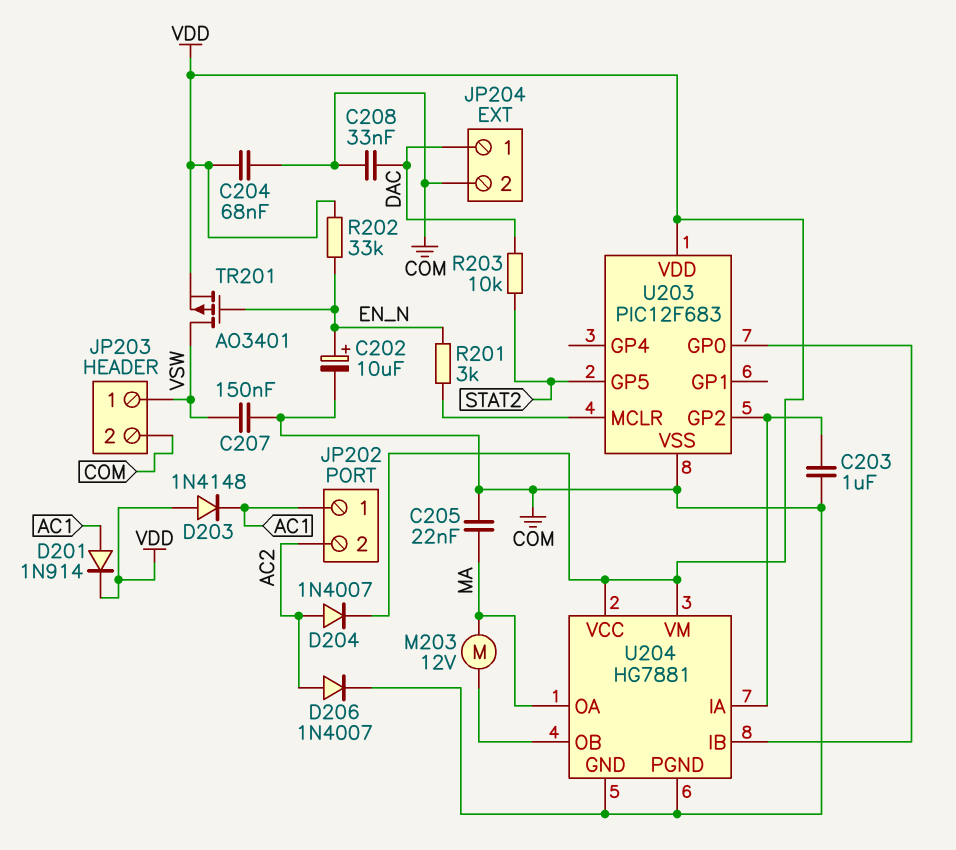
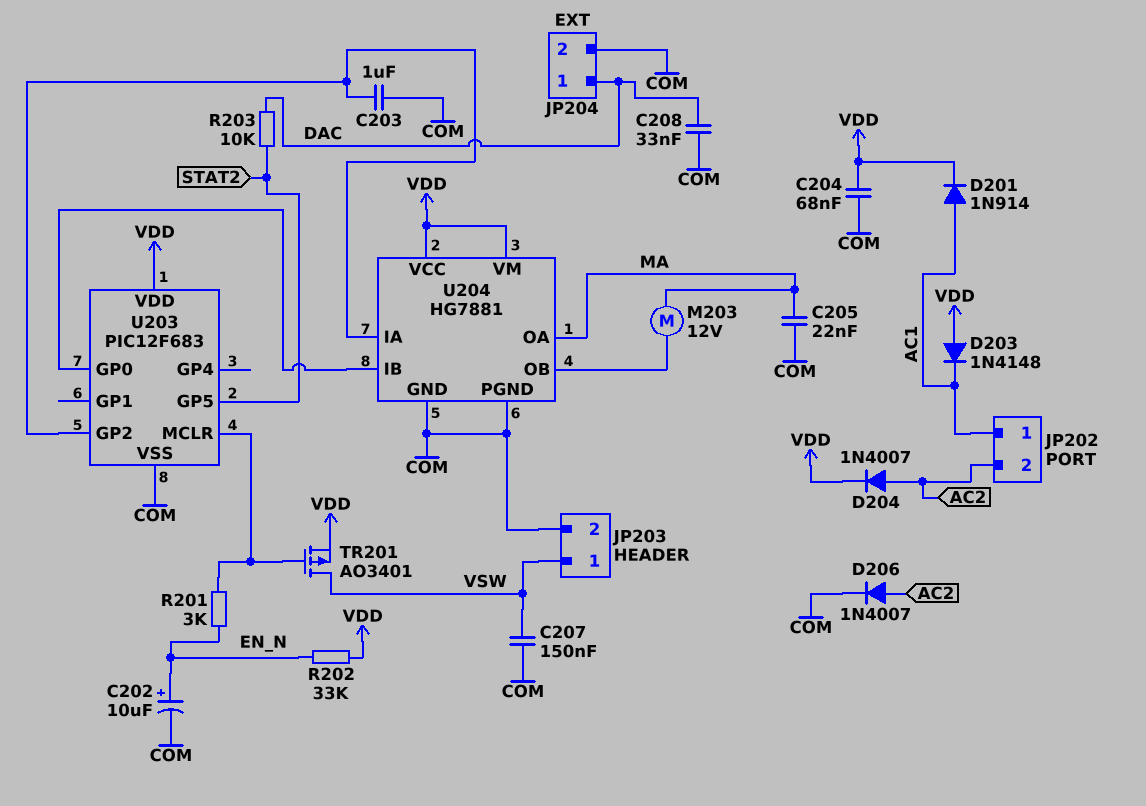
TR201: PMOS AO3401 (G EN_N, D VSW, S VDD) -> PMOS AO3401 (G U203/MCLR, D VSW, S VDD)

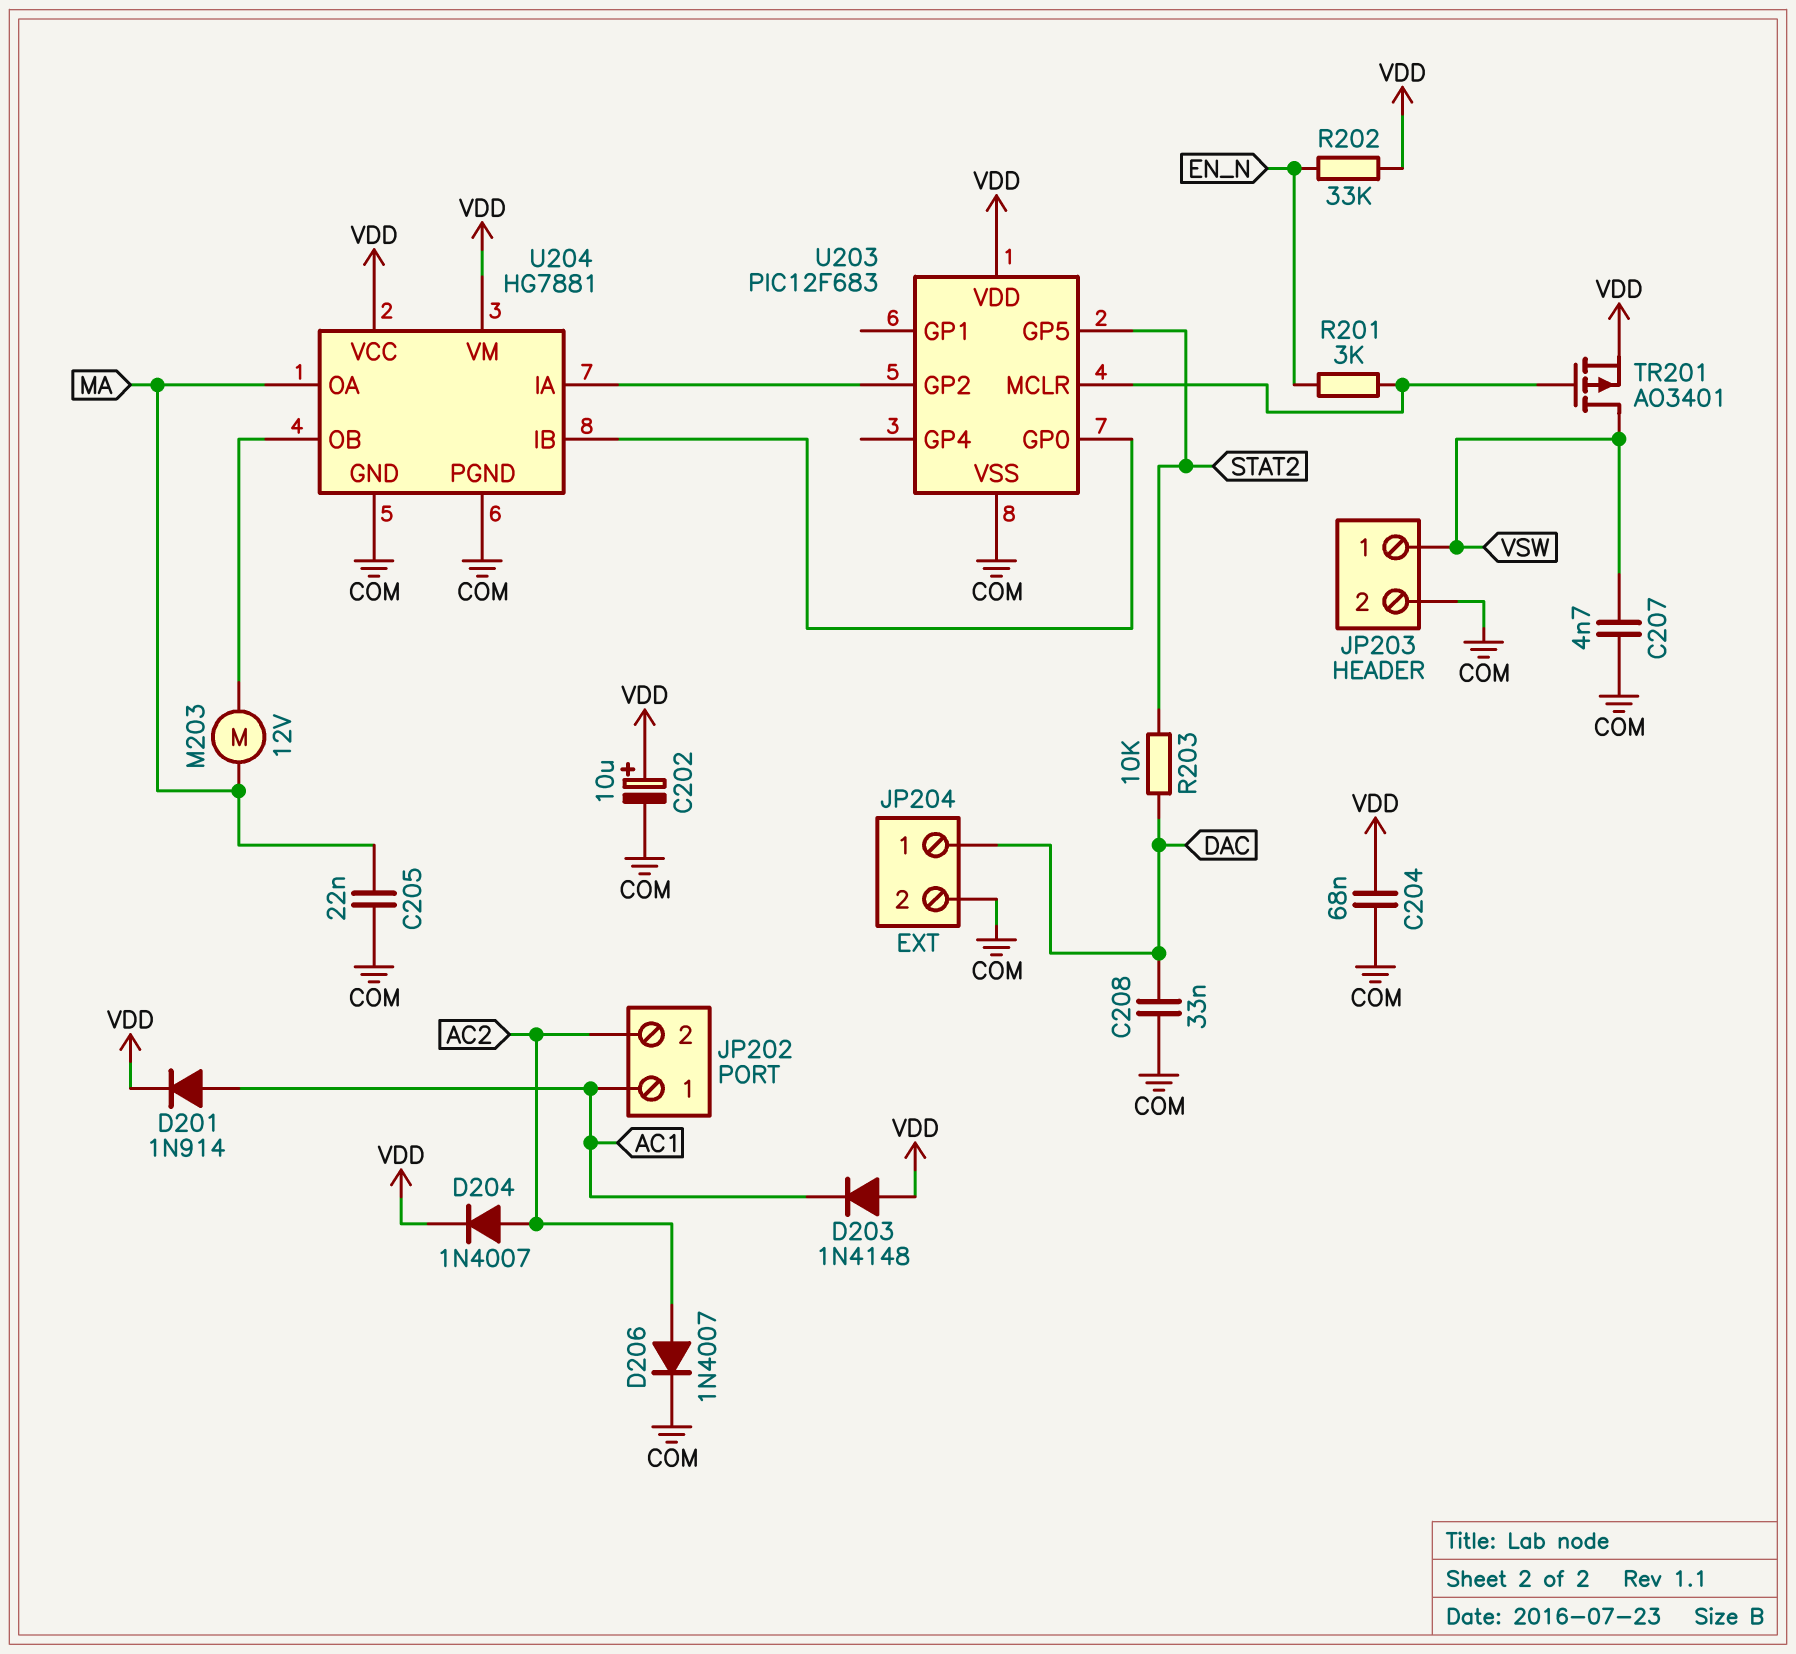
C202: 10uF (plus EN_N, minus COM) -> 10uF (plus VDD, minus COM)
C203: 1uF (COM, U203/GP2) -> none
C207: 150nF (COM, VSW) -> 4.7nF (COM, VSW)

